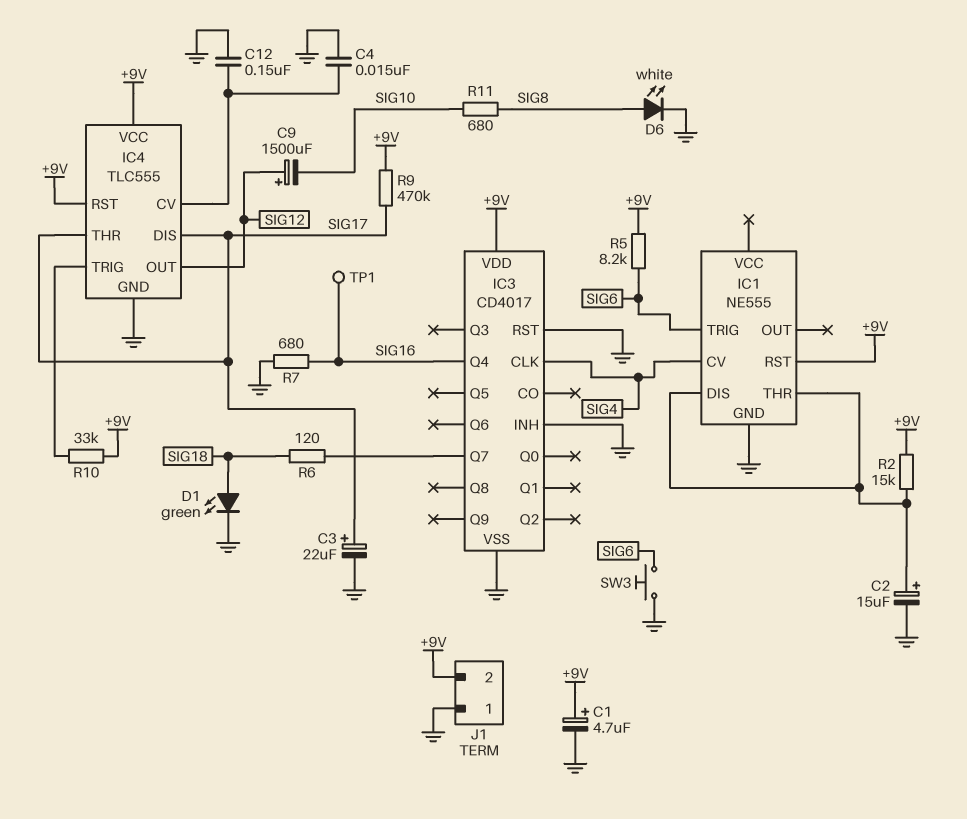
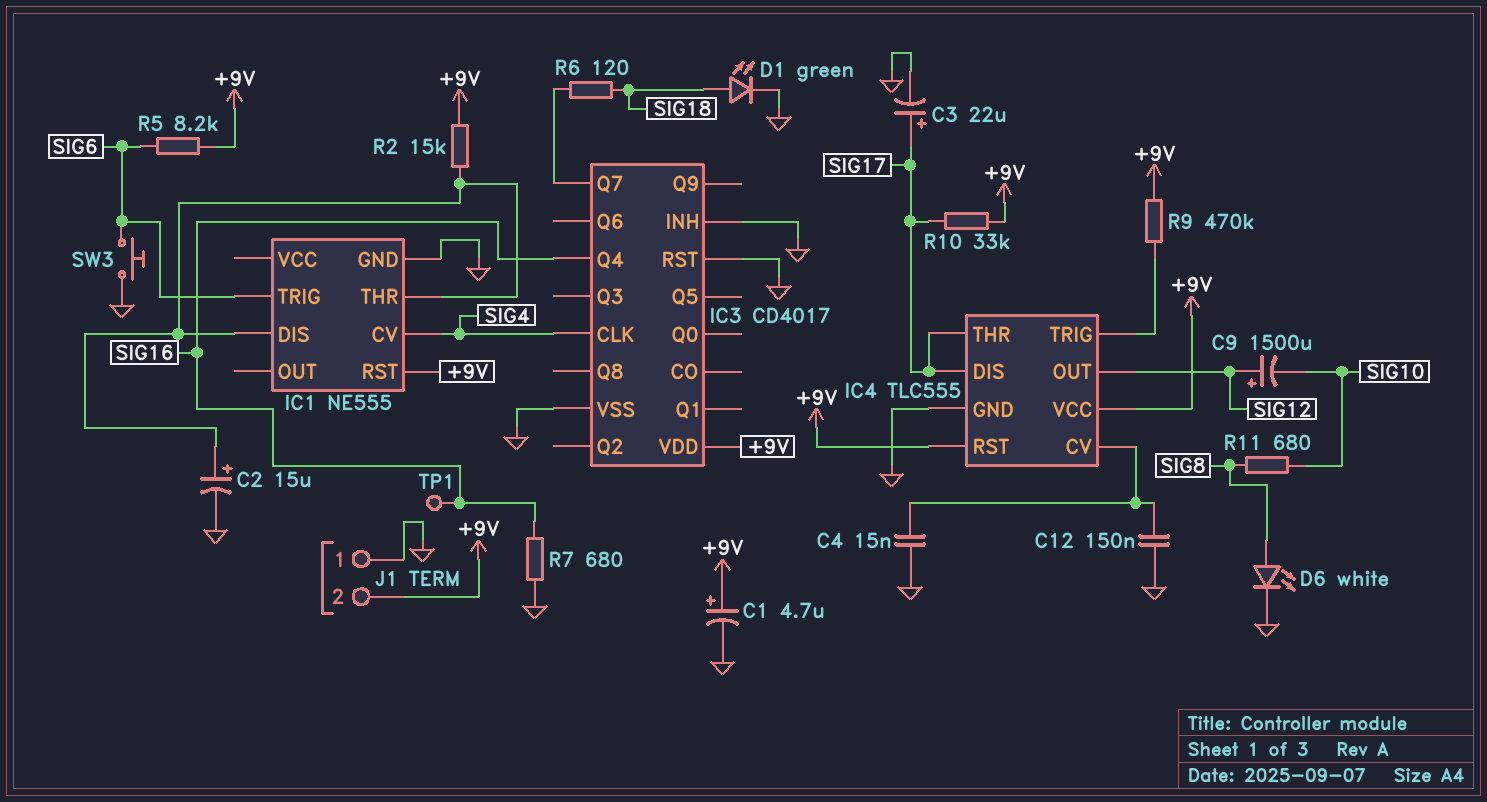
R9: 470k (+9V, SIG17) -> 470k (+9V, IC4/TRIG)
R10: 33k (+9V, IC4/TRIG) -> 33k (+9V, SIG17)

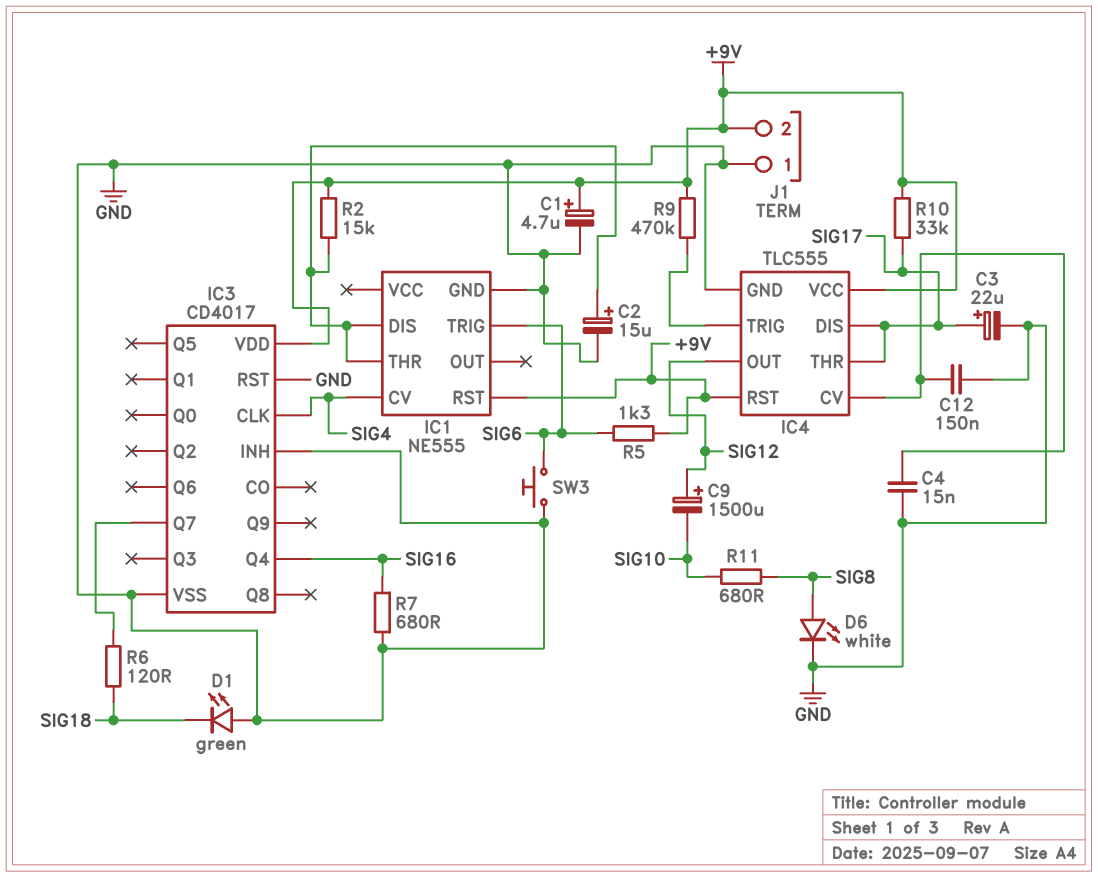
D1: LED green (A SIG18, K GND) -> LED green (A GND, K SIG18)
R5: 8.2k (+9V, SIG6) -> 1.3k (+9V, SIG6)
TP1: test point (SIG16) -> none

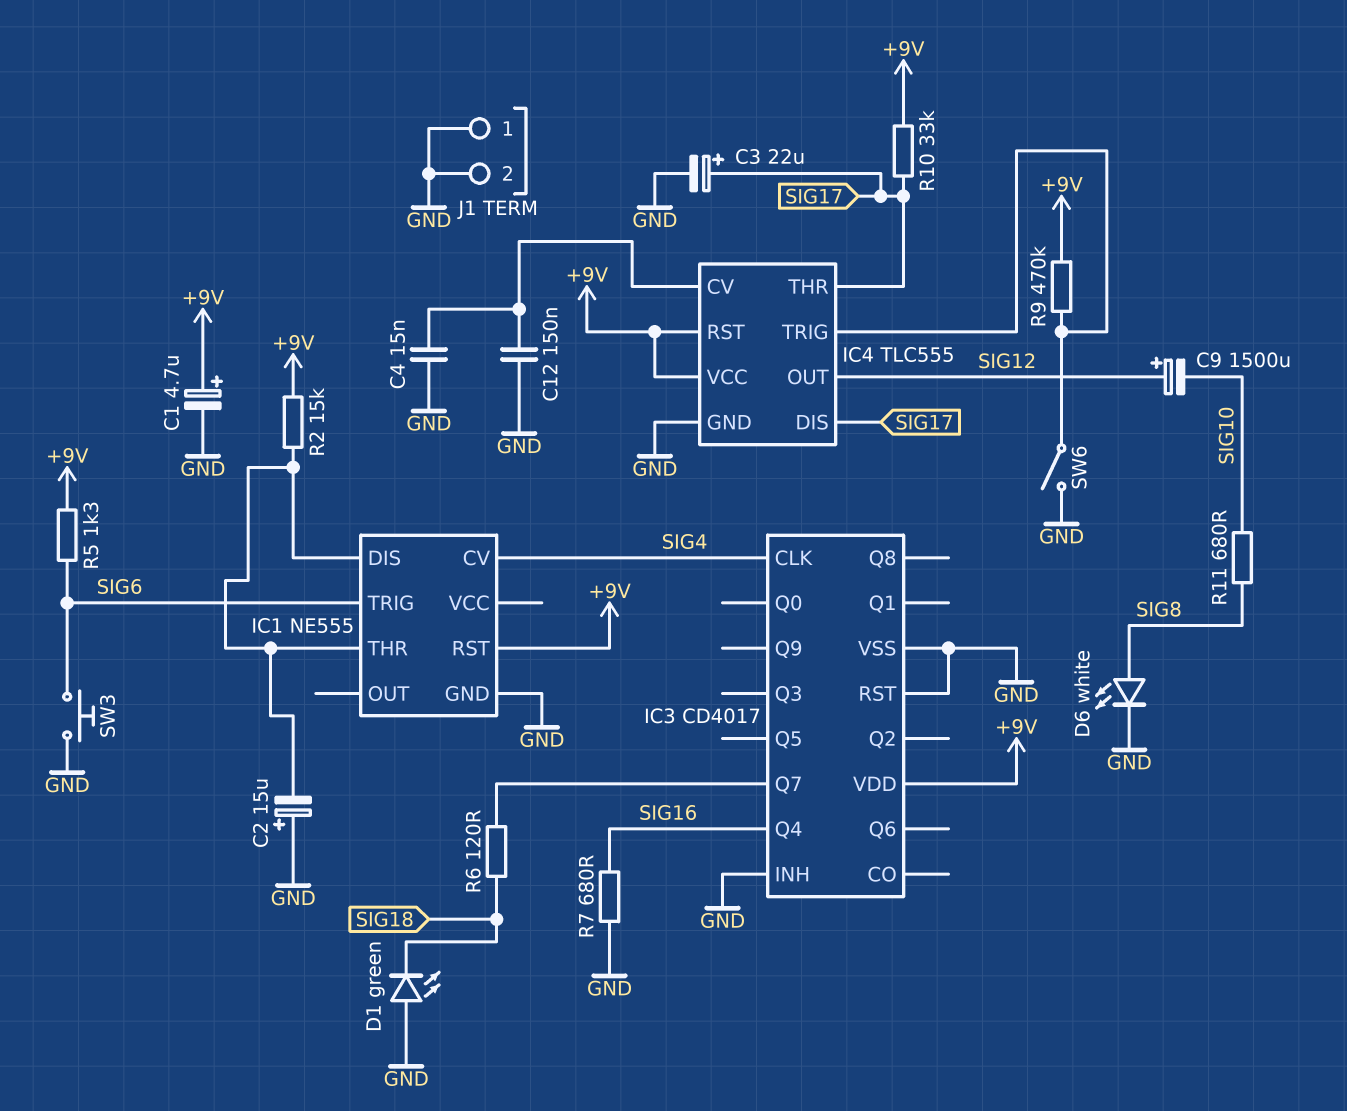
C2: 15uF (plus IC1/DIS, minus GND) -> 15uF (plus GND, minus IC1/DIS)
J1 pin 2: +9V -> GND
SW6: none -> switch (GND, IC4/TRIG)

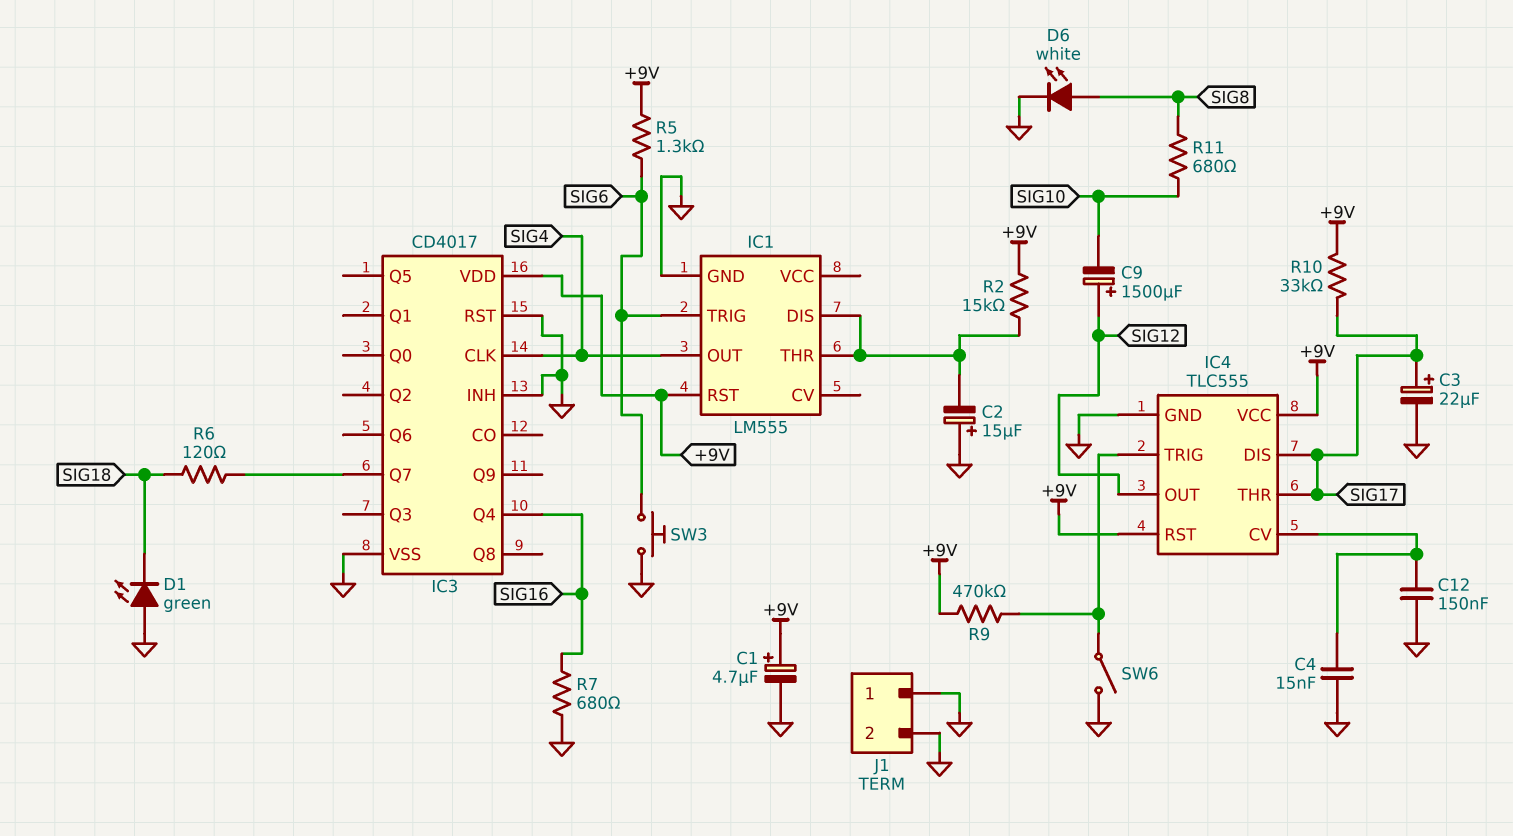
IC1: NE555 -> LM555
IC1 pin CV: SIG4 -> none
IC1 pin OUT: none -> SIG4

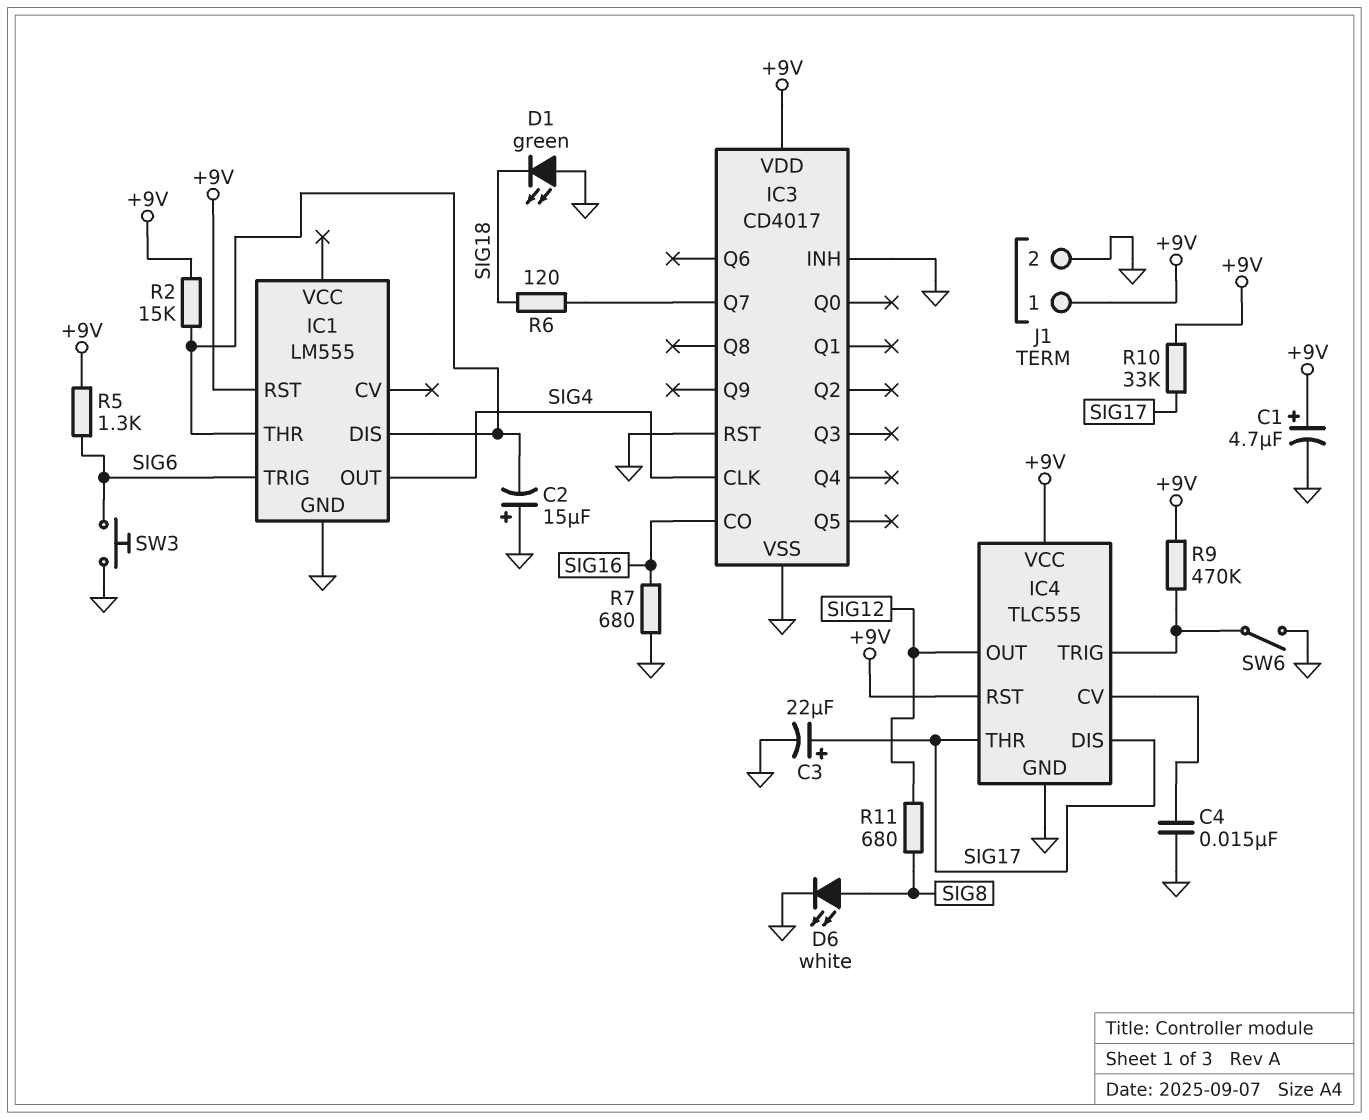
C9: 1500uF (plus SIG12, minus SIG10) -> none
C12: 150nF (GND, IC4/CV) -> none
IC3 pin CO: none -> SIG16
IC3 pin Q4: SIG16 -> none
J1 pin 1: GND -> +9V
R11: 680 (SIG8, SIG10) -> 680 (SIG8, SIG12)

